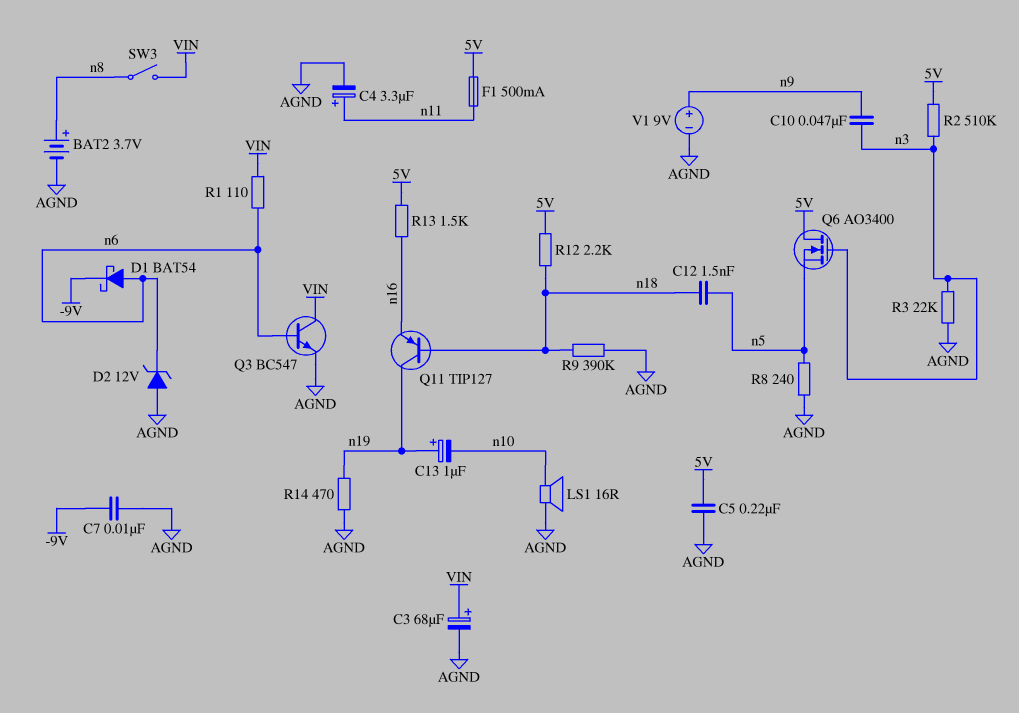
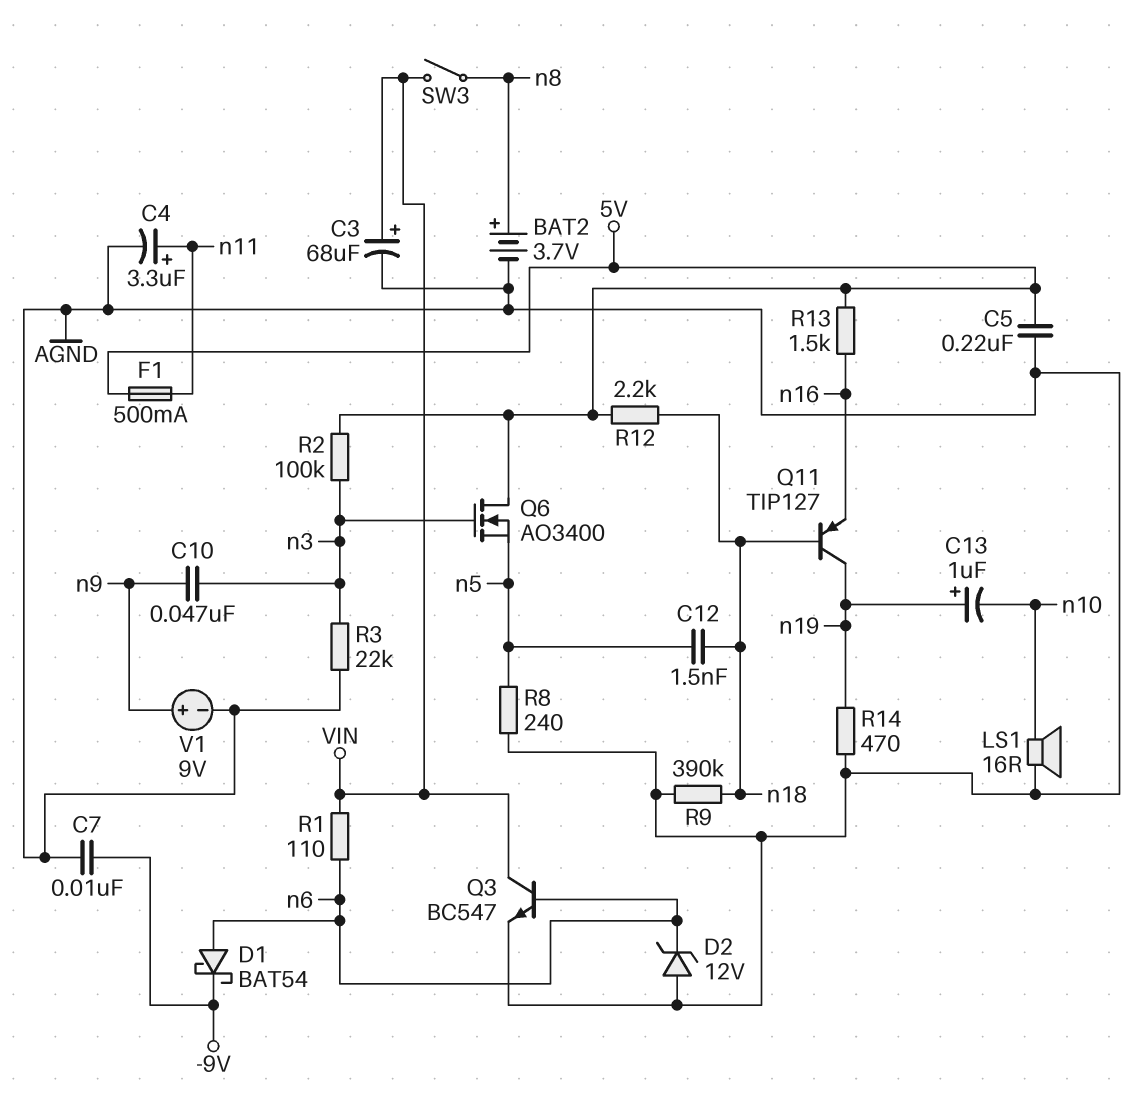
R2: 510k (5V, n3) -> 100k (5V, n3)

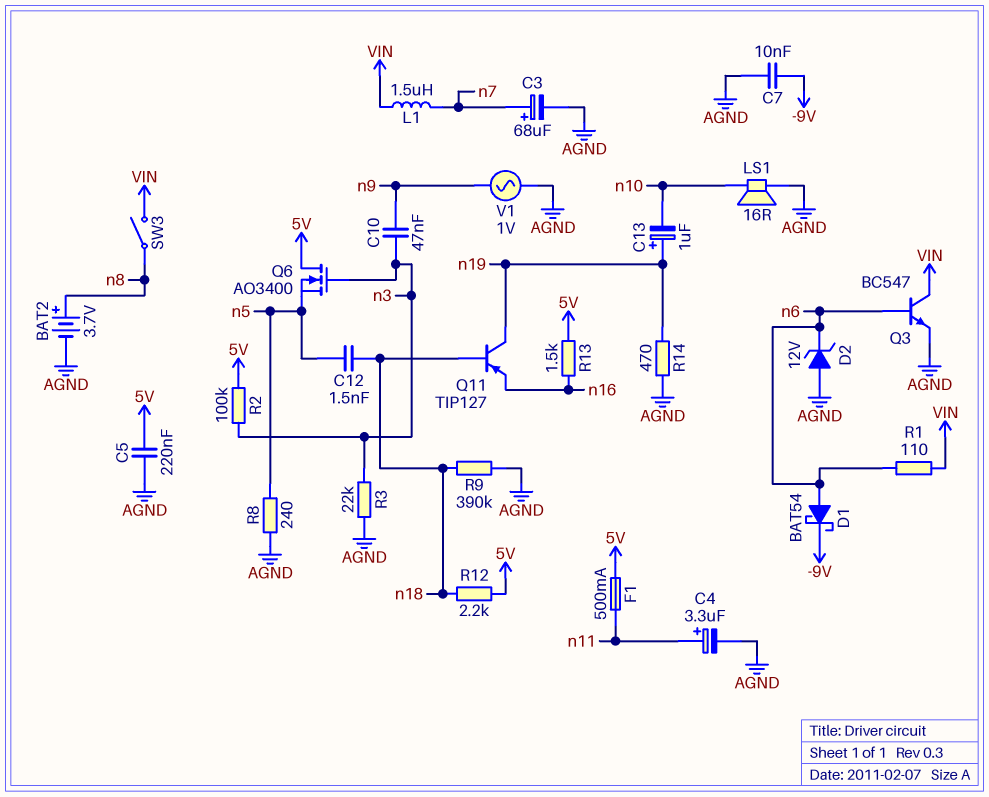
C3: 68uF (plus VIN, minus AGND) -> 68uF (plus n7, minus AGND)
L1: none -> 1.5uH (VIN, n7)
V1: 9V (plus n9, minus AGND) -> AC 1V (AGND, n9)

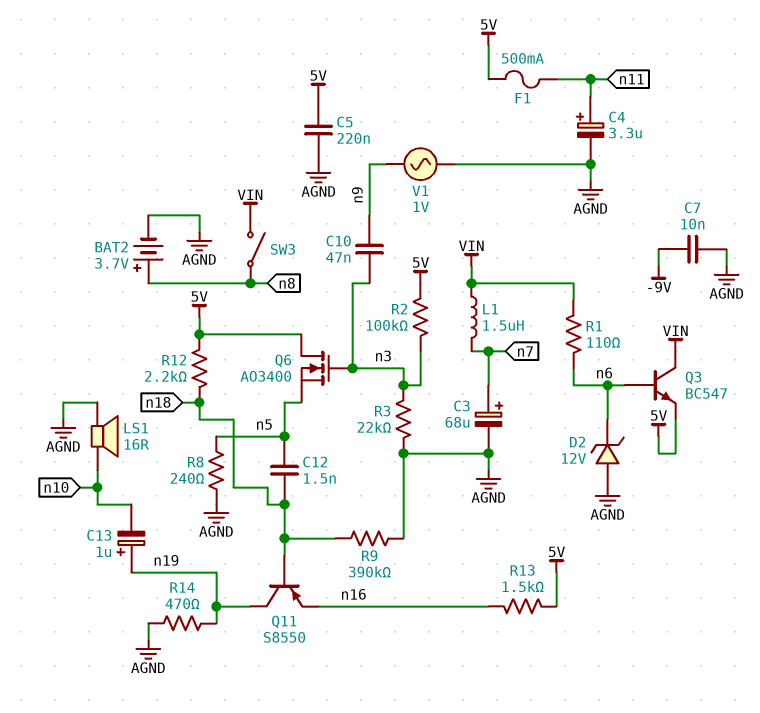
D1: schottky BAT54 (A n6, K -9V) -> none
Q3: NPN BC547 (B n6, C VIN, E AGND) -> NPN BC547 (B n6, C VIN, E 5V)
Q11: PNP TIP127 (B n18, C n19, E n16) -> PNP S8550 (B n18, C n19, E n16)

